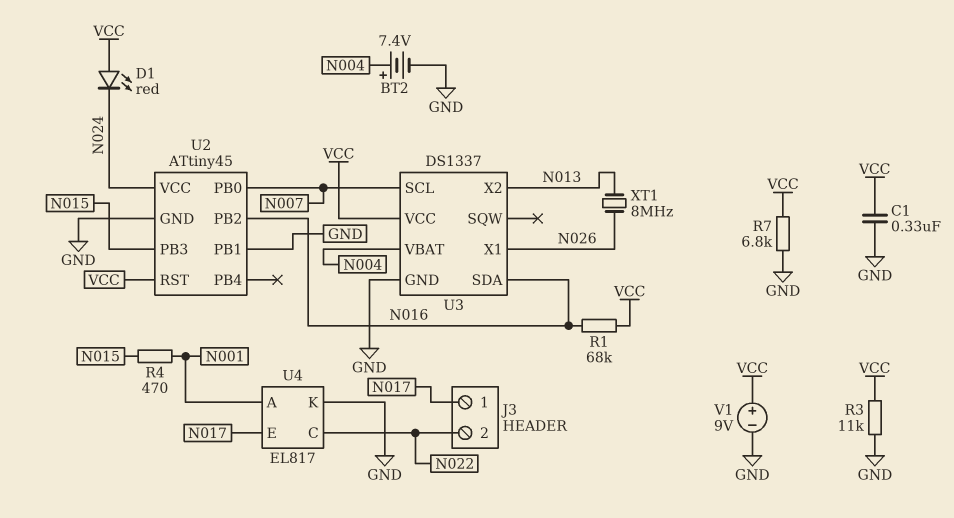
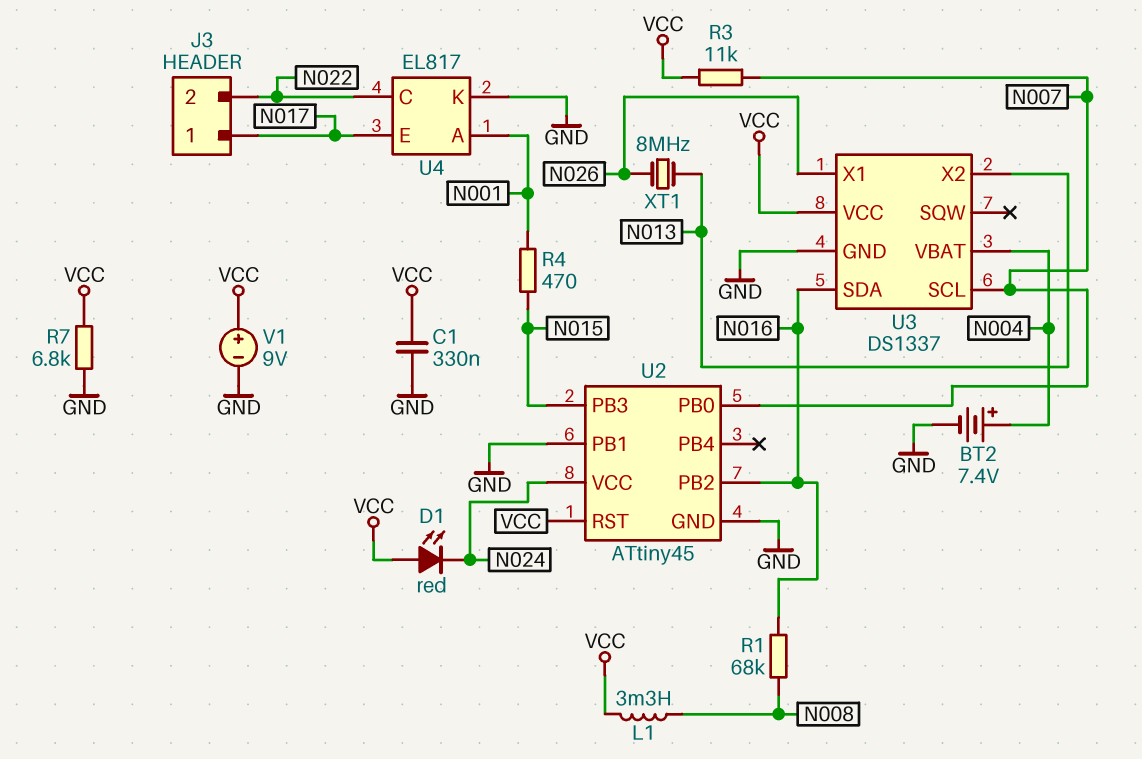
L1: none -> 3.3mH (N008, VCC)
R1: 68k (N016, VCC) -> 68k (N008, N016)
R3: 11k (GND, VCC) -> 11k (N007, VCC)

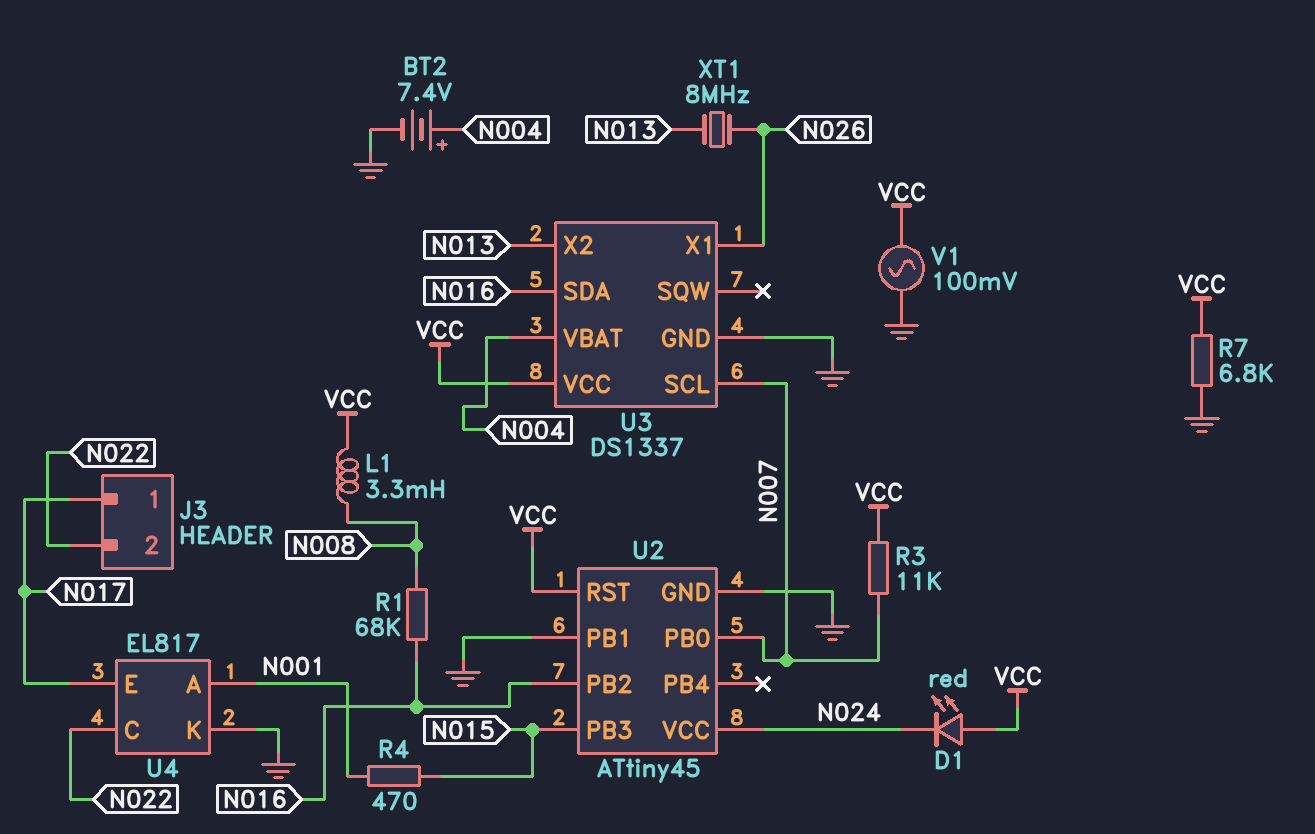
C1: 330nF (GND, VCC) -> none
V1: 9V (plus VCC, minus GND) -> AC 100mV (GND, VCC)

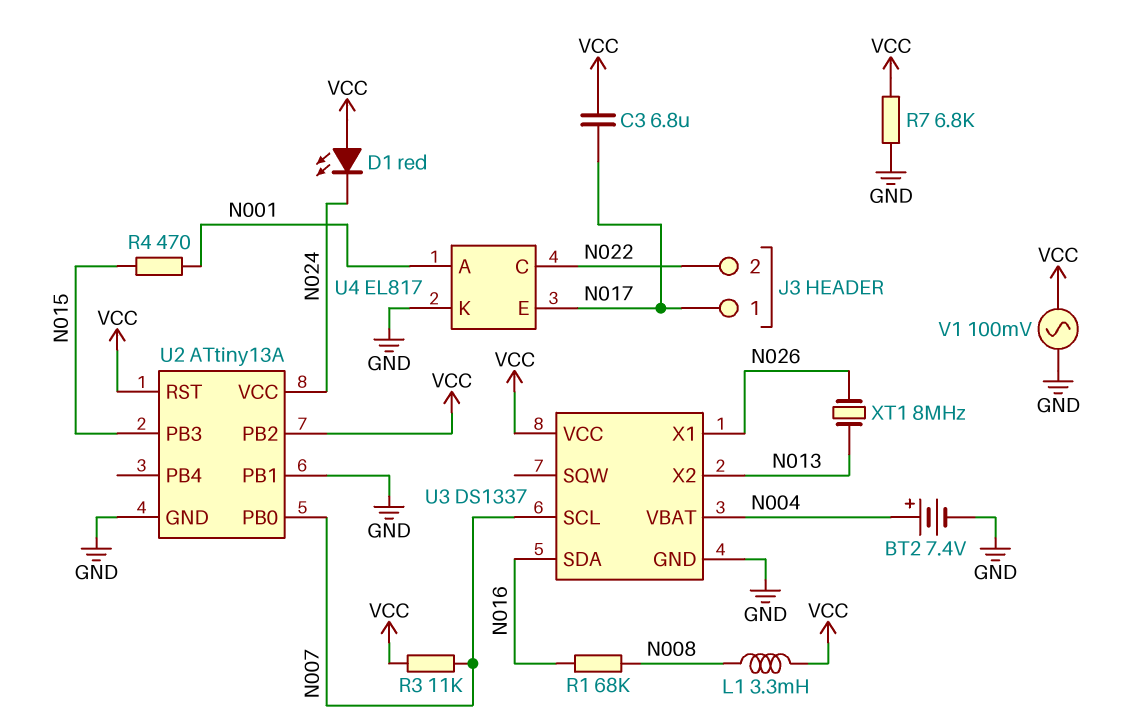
C3: none -> 6.8uF (N017, VCC)
U2: ATtiny45 -> ATtiny13A
U2 pin PB2: N016 -> VCC

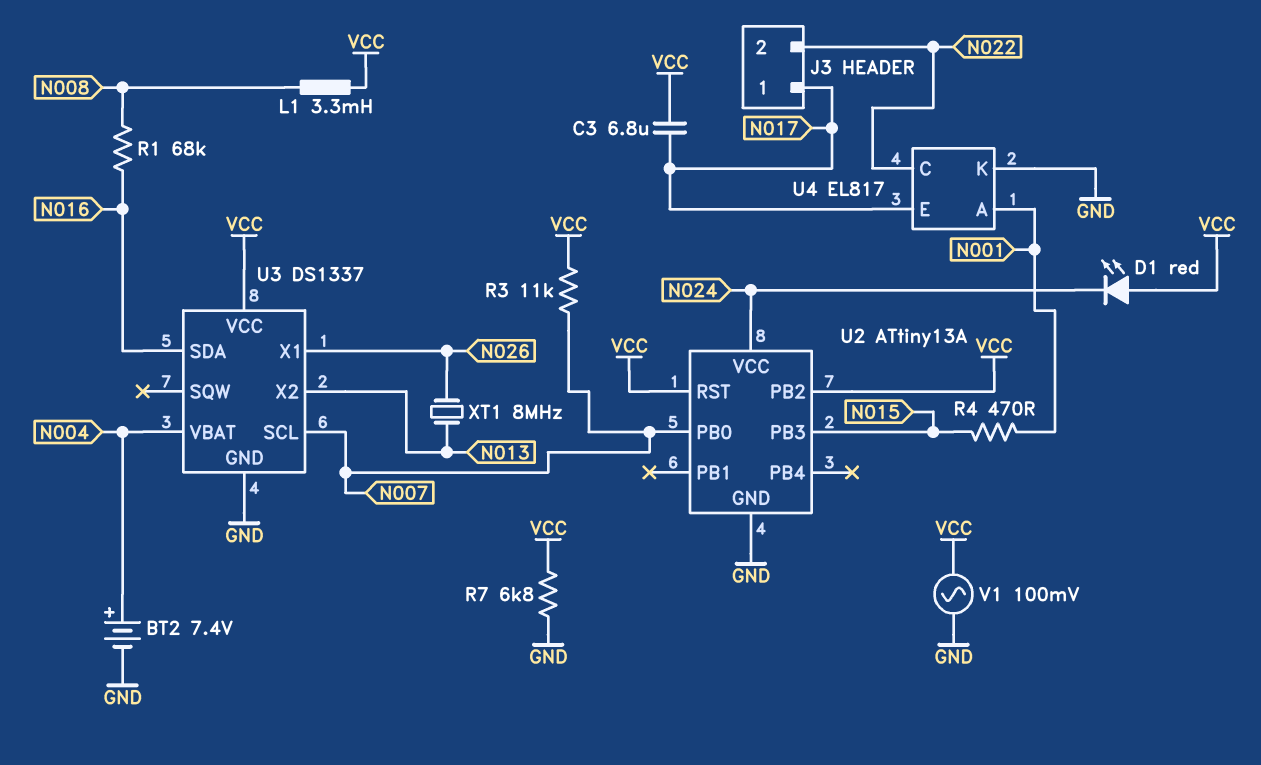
U2 pin PB1: GND -> none

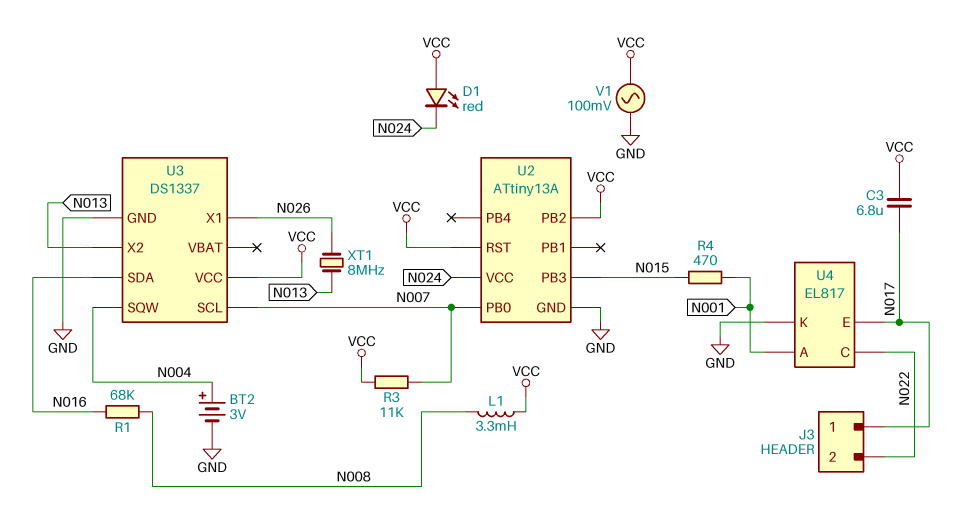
BT2: 7.4V (plus N004, minus GND) -> 3V (plus N004, minus GND)
R7: 6.8k (GND, VCC) -> none
U3 pin SQW: none -> N004
U3 pin VBAT: N004 -> none

